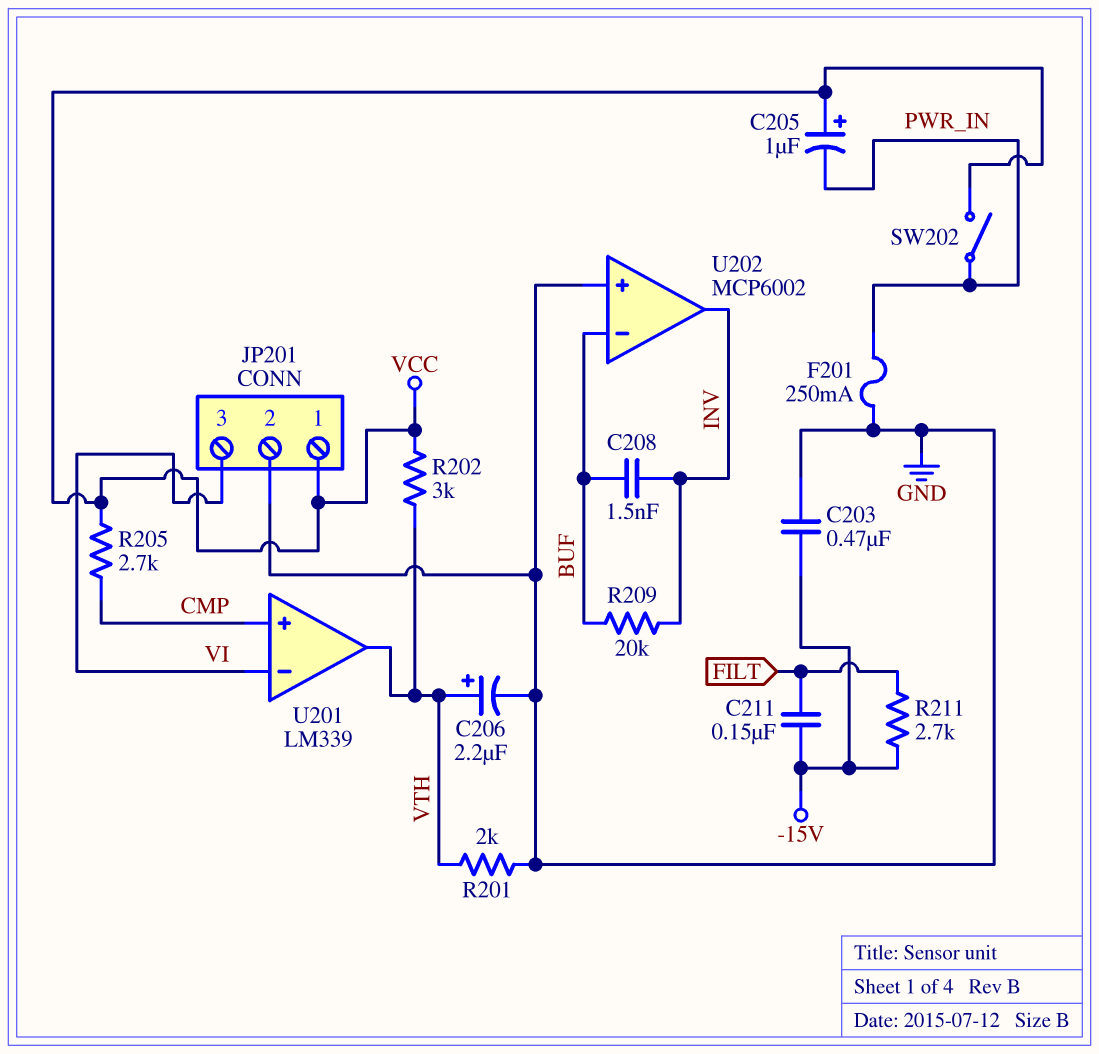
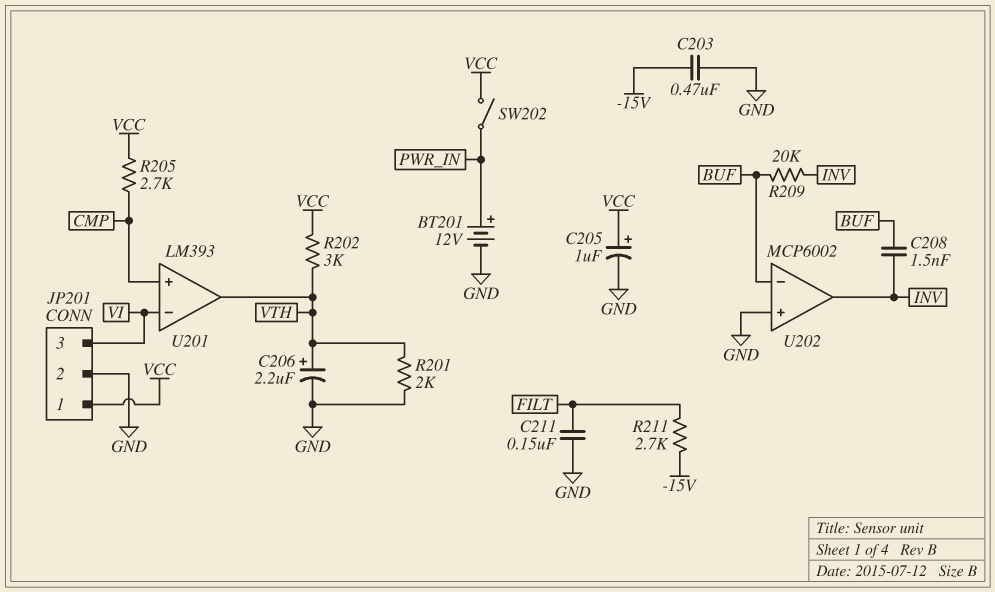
BT201: none -> 12V (plus PWR_IN, minus GND)
C205: 1uF (plus VCC, minus PWR_IN) -> 1uF (plus VCC, minus GND)
C211: 150nF (-15V, FILT) -> 150nF (FILT, GND)
F201: 250mA (GND, PWR_IN) -> none
U201: LM339 -> LM393

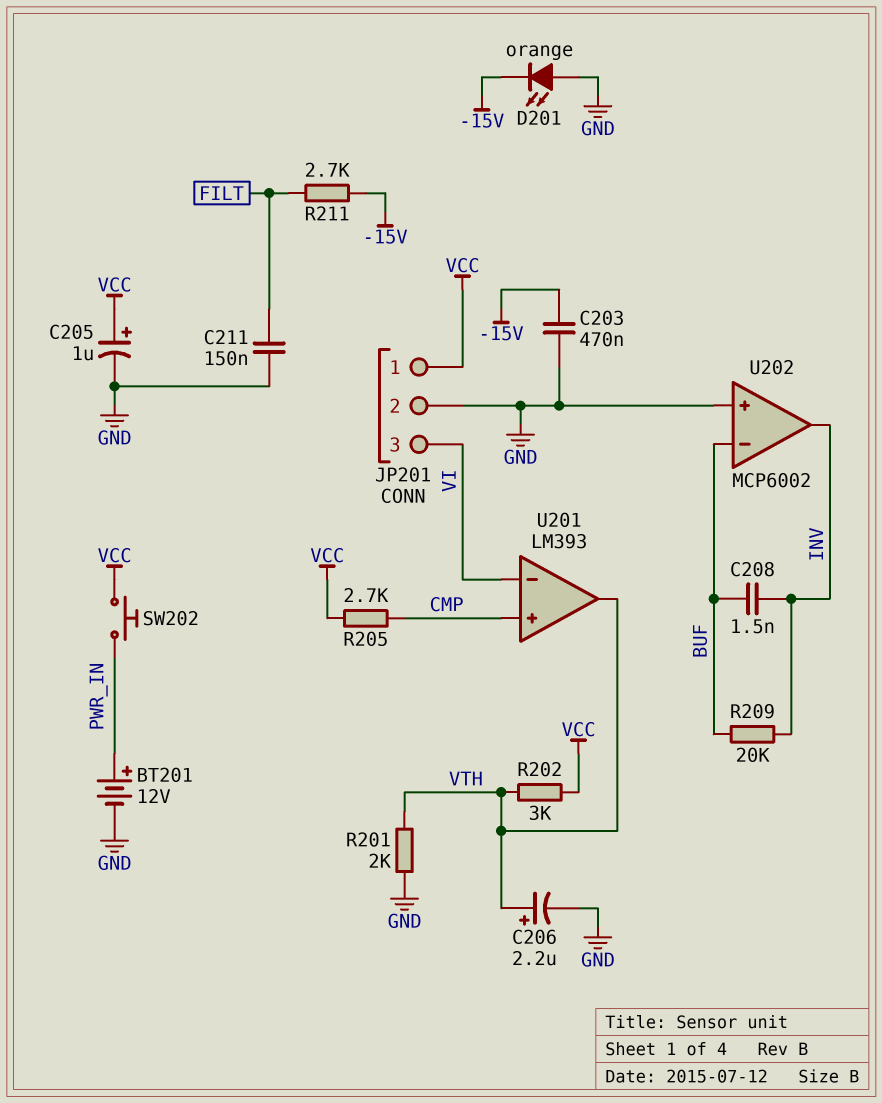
D201: none -> LED orange (A GND, K -15V)
SW202: switch (PWR_IN, VCC) -> button (PWR_IN, VCC)

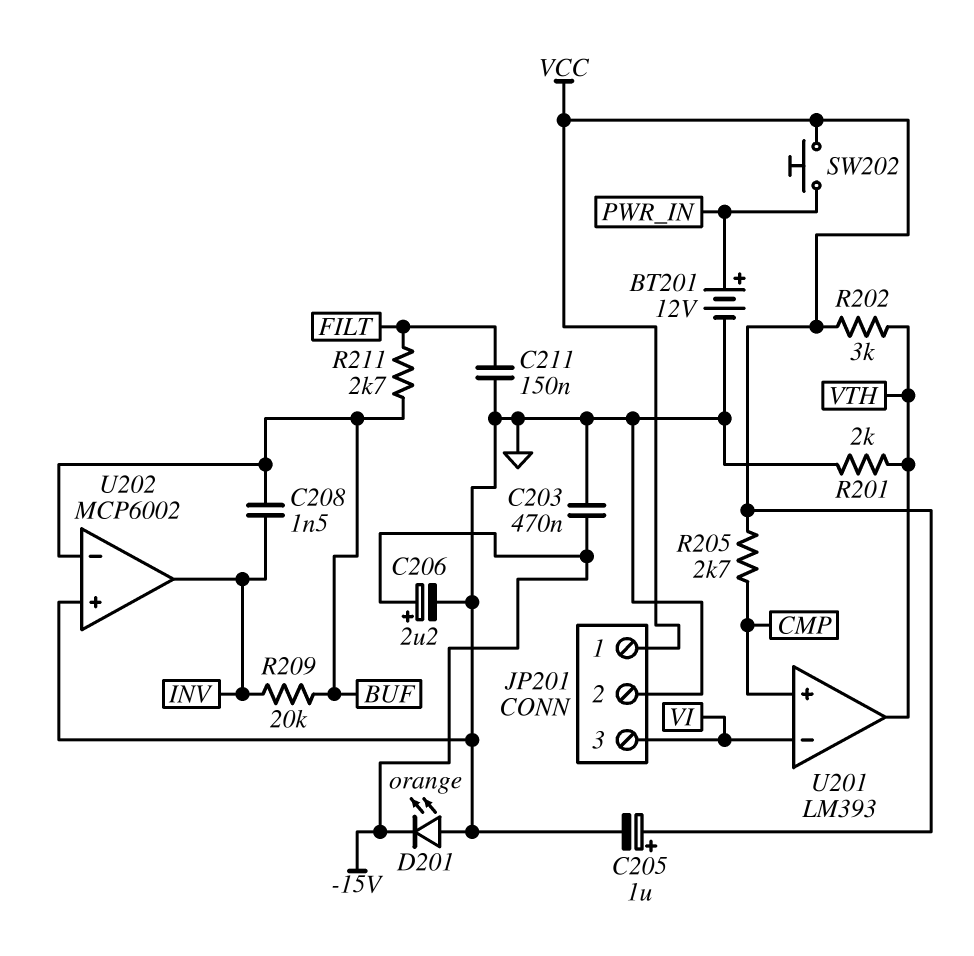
C206: 2.2uF (plus VTH, minus GND) -> 2.2uF (plus -15V, minus GND)
R211: 2.7k (-15V, FILT) -> 2.7k (BUF, FILT)

